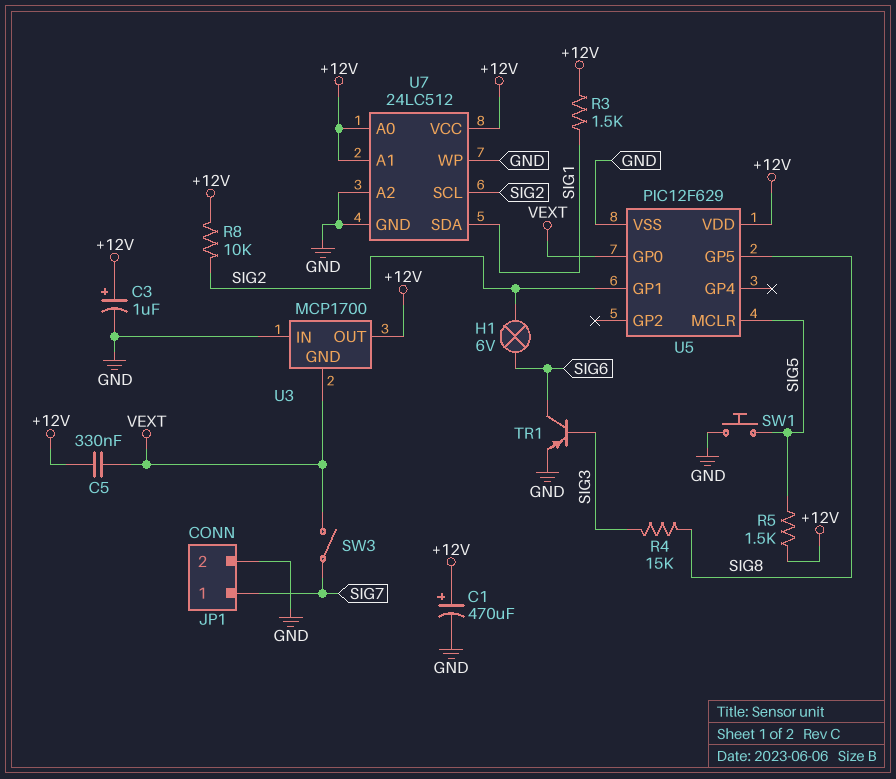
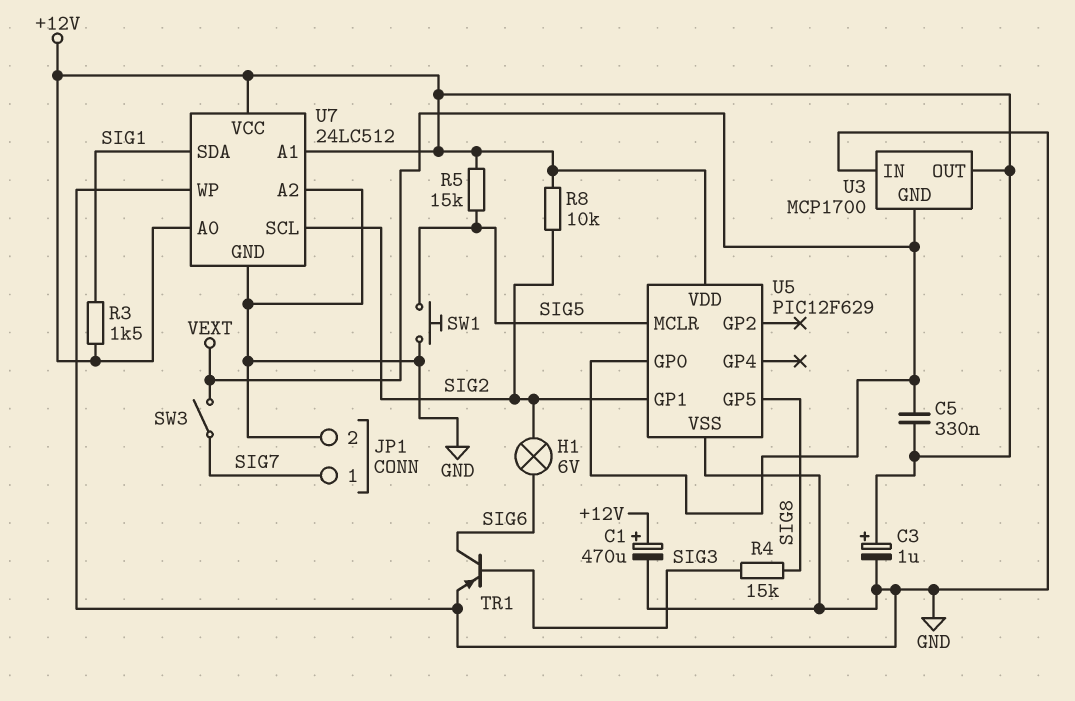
R5: 1.5k (+12V, SIG5) -> 15k (+12V, SIG5)

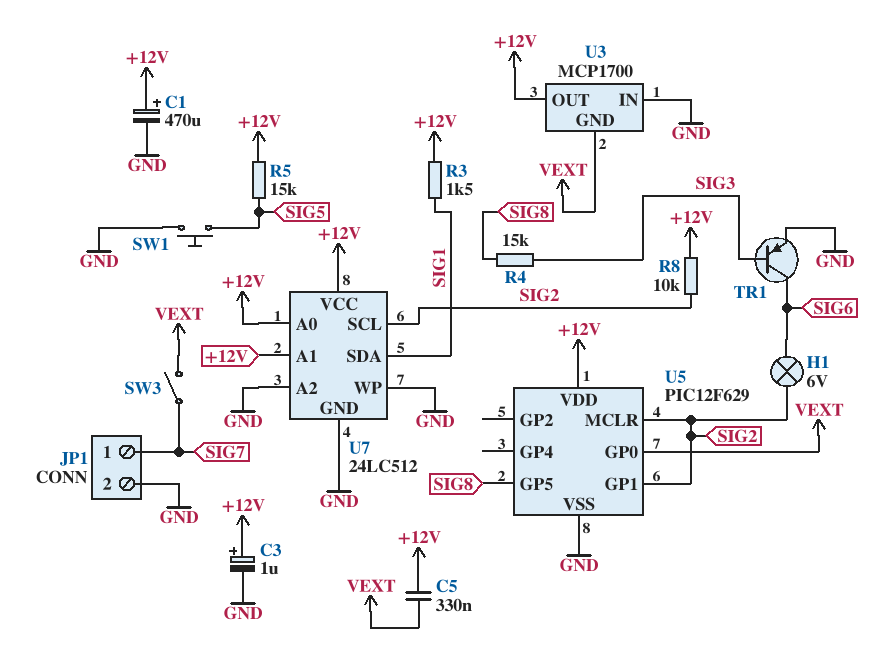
U5 pin MCLR: SIG5 -> SIG2

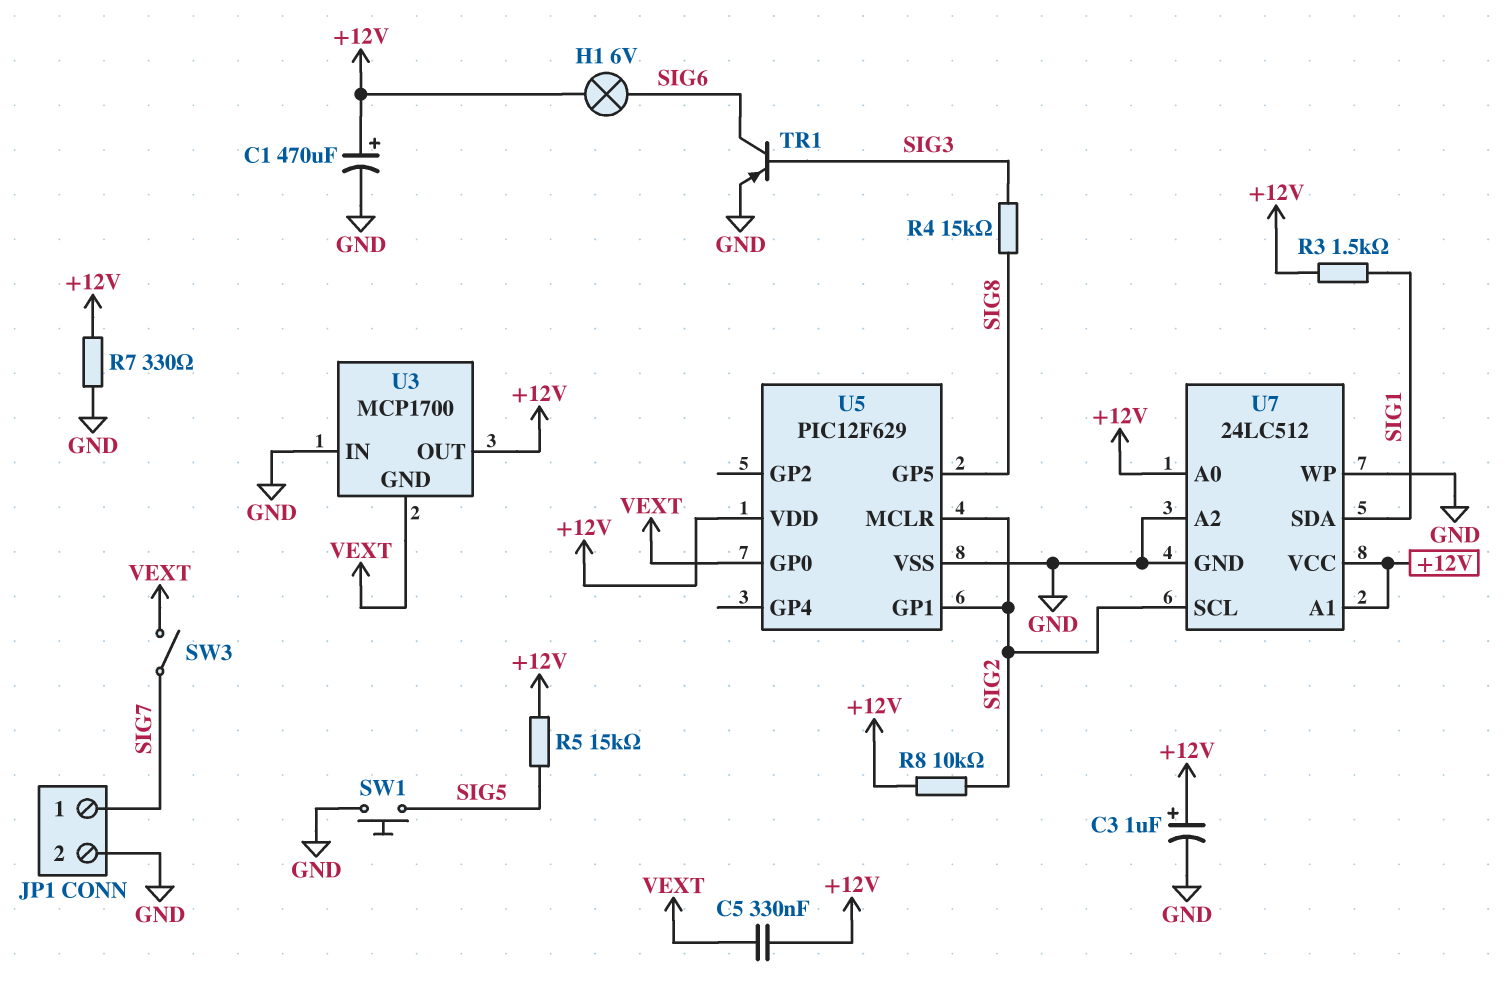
H1: lamp 6V (SIG2, SIG6) -> lamp 6V (+12V, SIG6)
R7: none -> 330 (+12V, GND)

